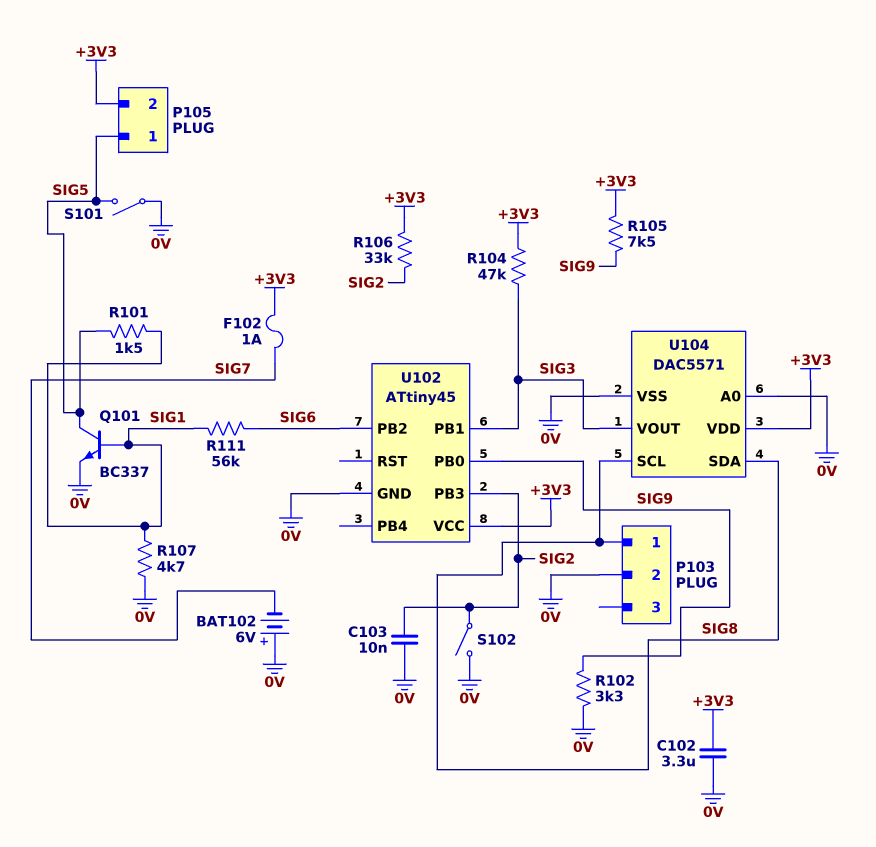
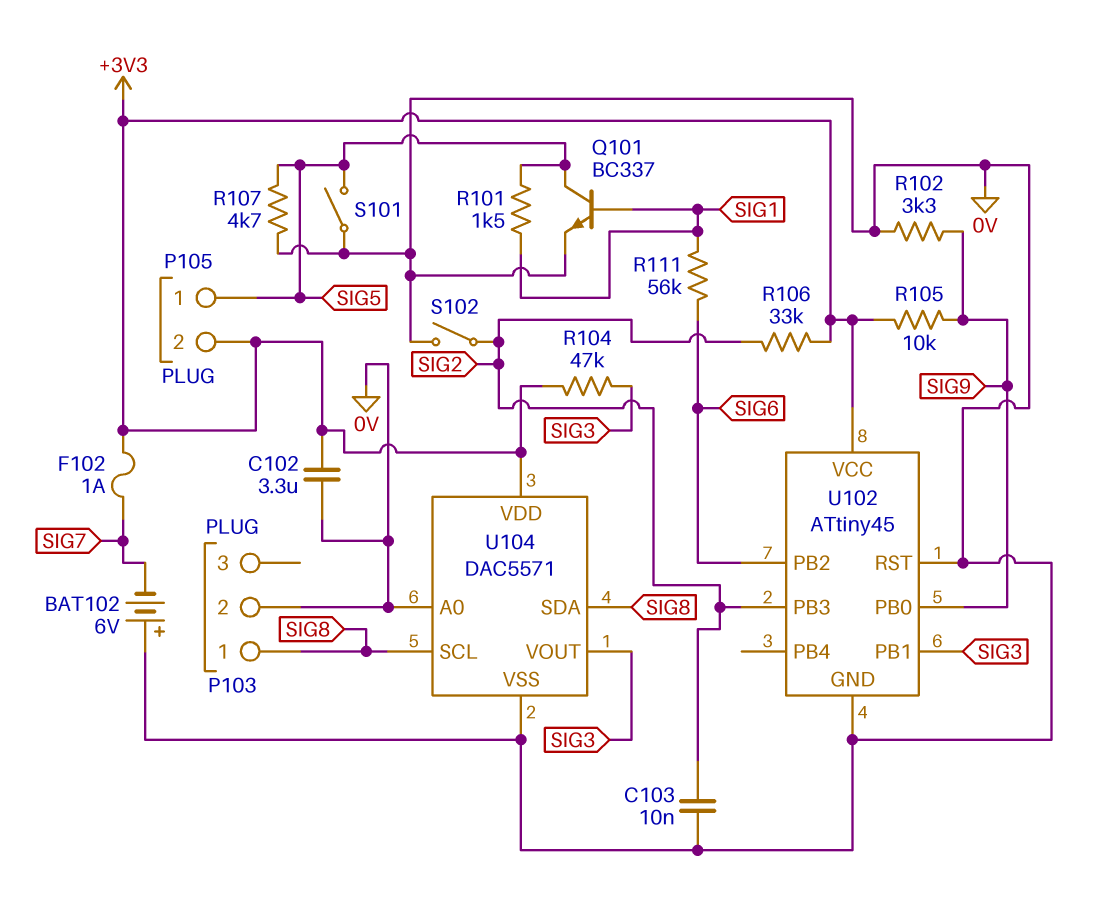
R105: 7.5k (+3V3, SIG9) -> 10k (+3V3, SIG9)
R107: 4.7k (0V, SIG1) -> 4.7k (0V, SIG5)
U102 pin RST: none -> 0V

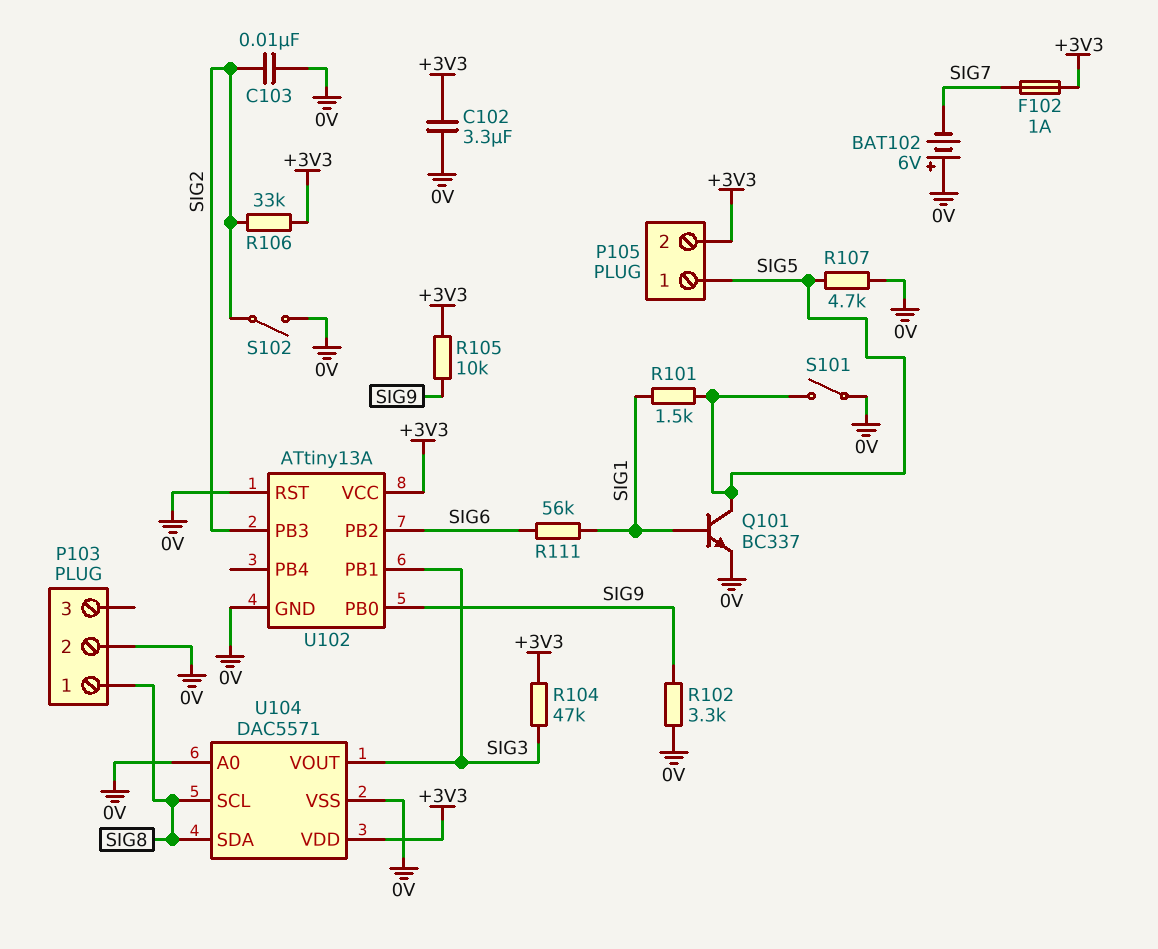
U102: ATtiny45 -> ATtiny13A

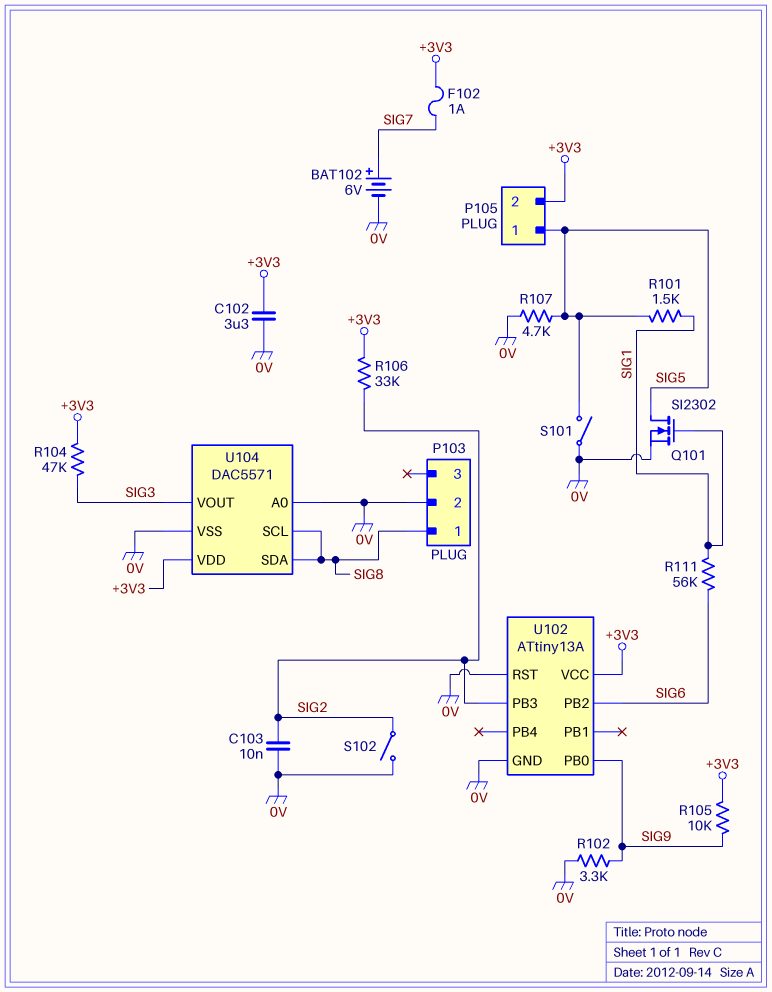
BAT102: 6V (plus 0V, minus SIG7) -> 6V (plus SIG7, minus 0V)
Q101: NPN BC337 (B SIG1, C SIG5, E 0V) -> NMOS SI2302 (G SIG1, D SIG5, S 0V)
U102 pin PB1: SIG3 -> none

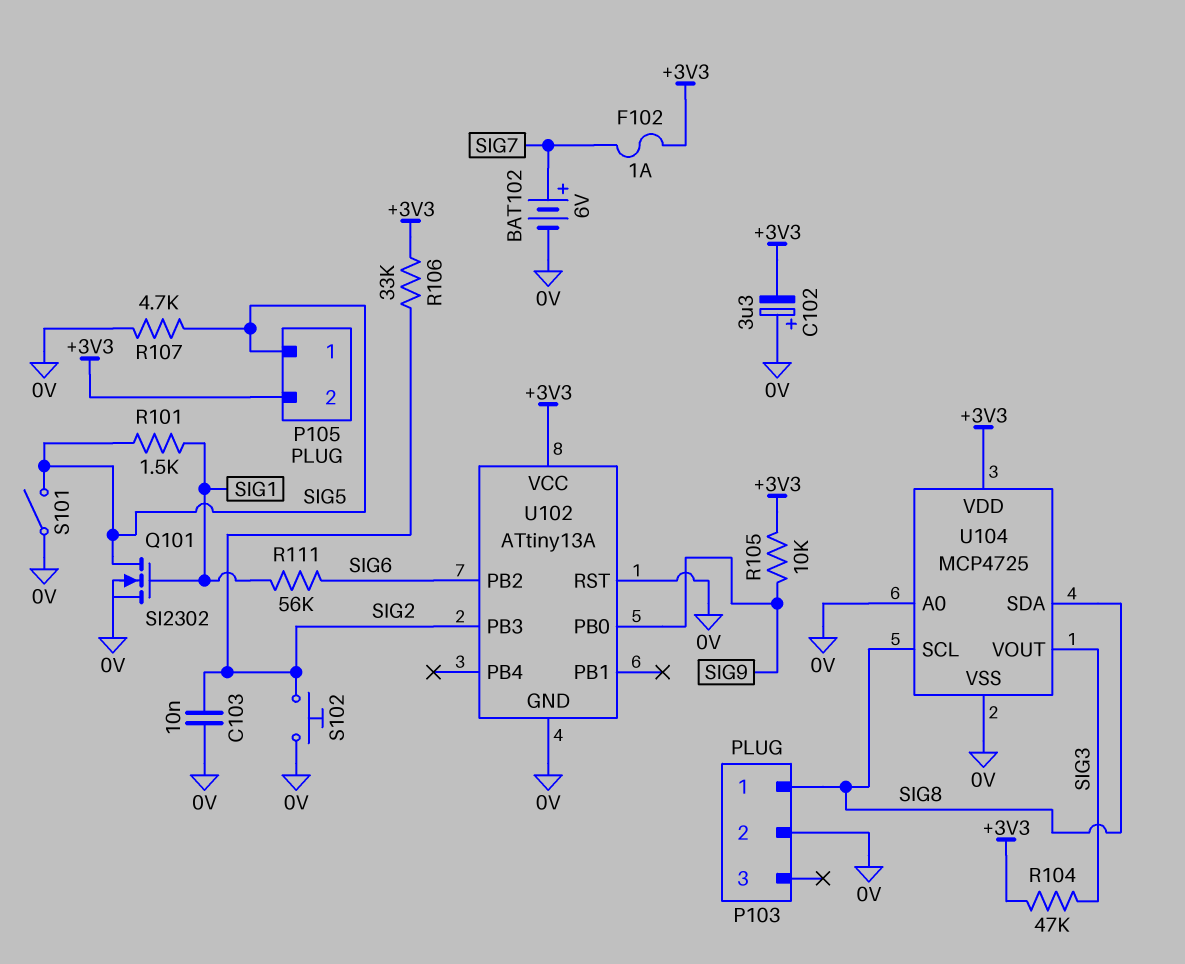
C102: 3.3uF (+3V3, 0V) -> 3.3uF (plus 0V, minus +3V3)
R102: 3.3k (0V, SIG9) -> none
S102: switch (0V, SIG2) -> button (0V, SIG2)
U104: DAC5571 -> MCP4725

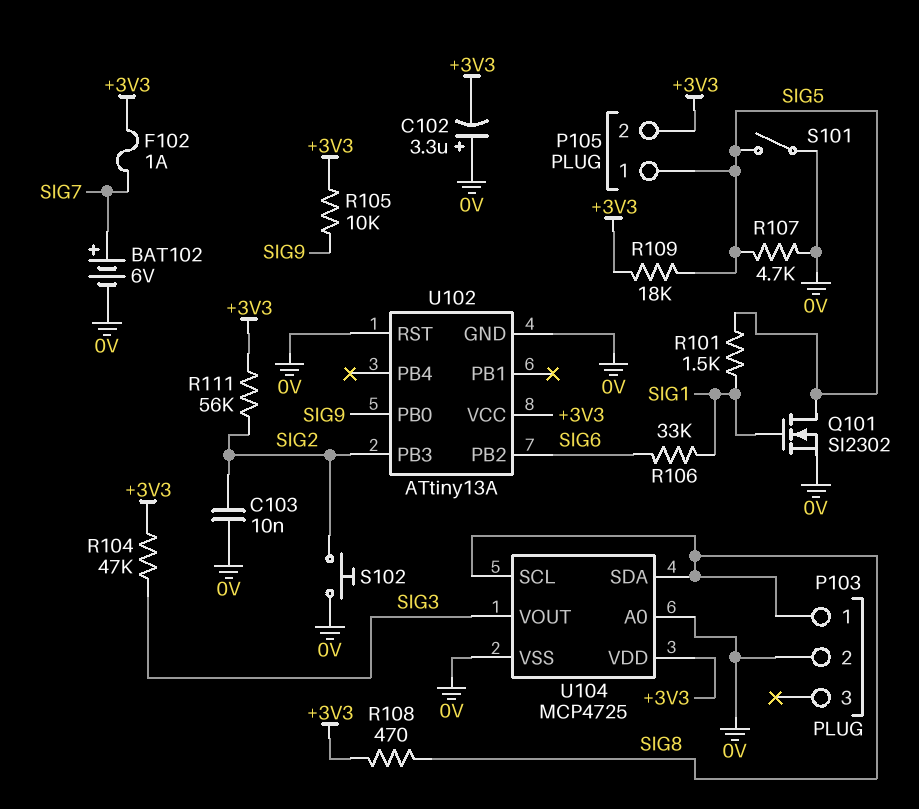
R106: 33k (+3V3, SIG2) -> 33k (SIG1, SIG6)
R108: none -> 470 (+3V3, SIG8)
R109: none -> 18k (+3V3, SIG5)
R111: 56k (SIG1, SIG6) -> 56k (+3V3, SIG2)

